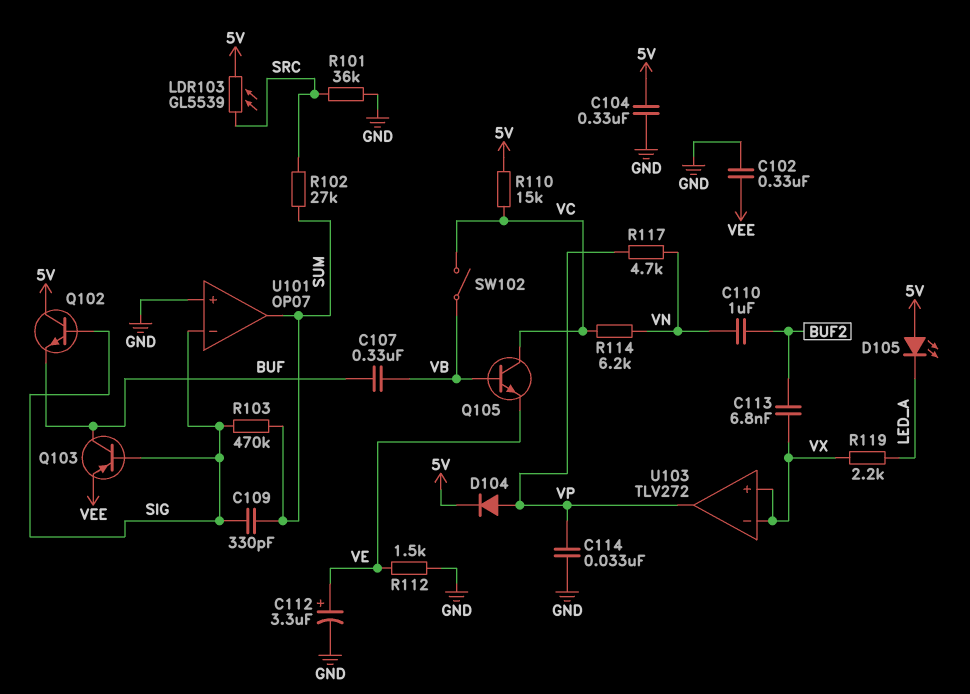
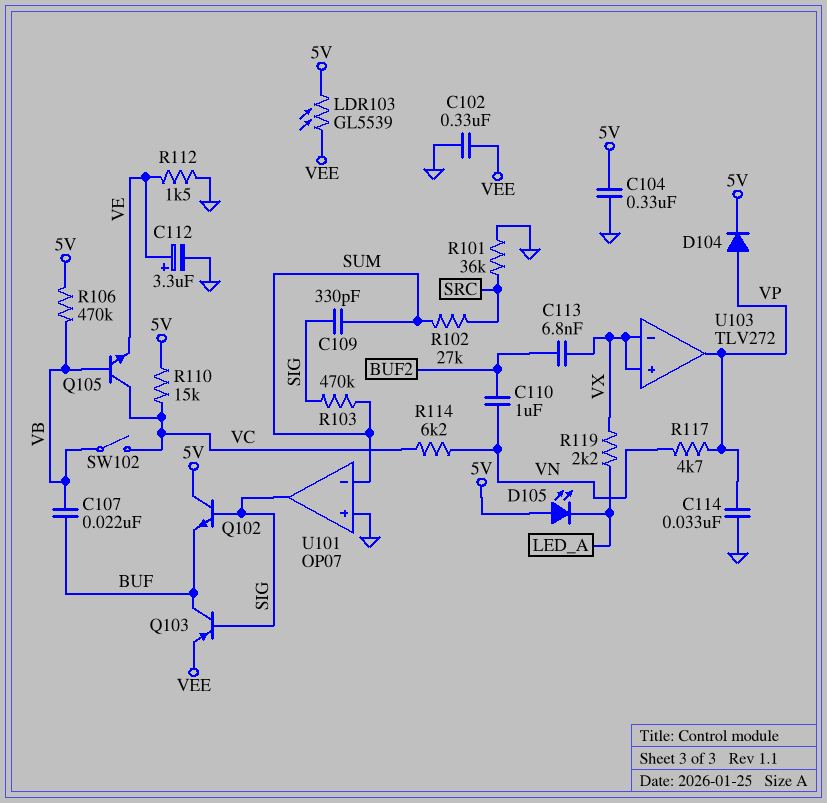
C107: 330nF (BUF, VB) -> 22nF (BUF, VB)
LDR103: GL5539 (5V, SRC) -> GL5539 (5V, VEE)
R106: none -> 470k (5V, VB)
U101 pin in-: SIG -> SUM
U101 pin out: SUM -> SIG

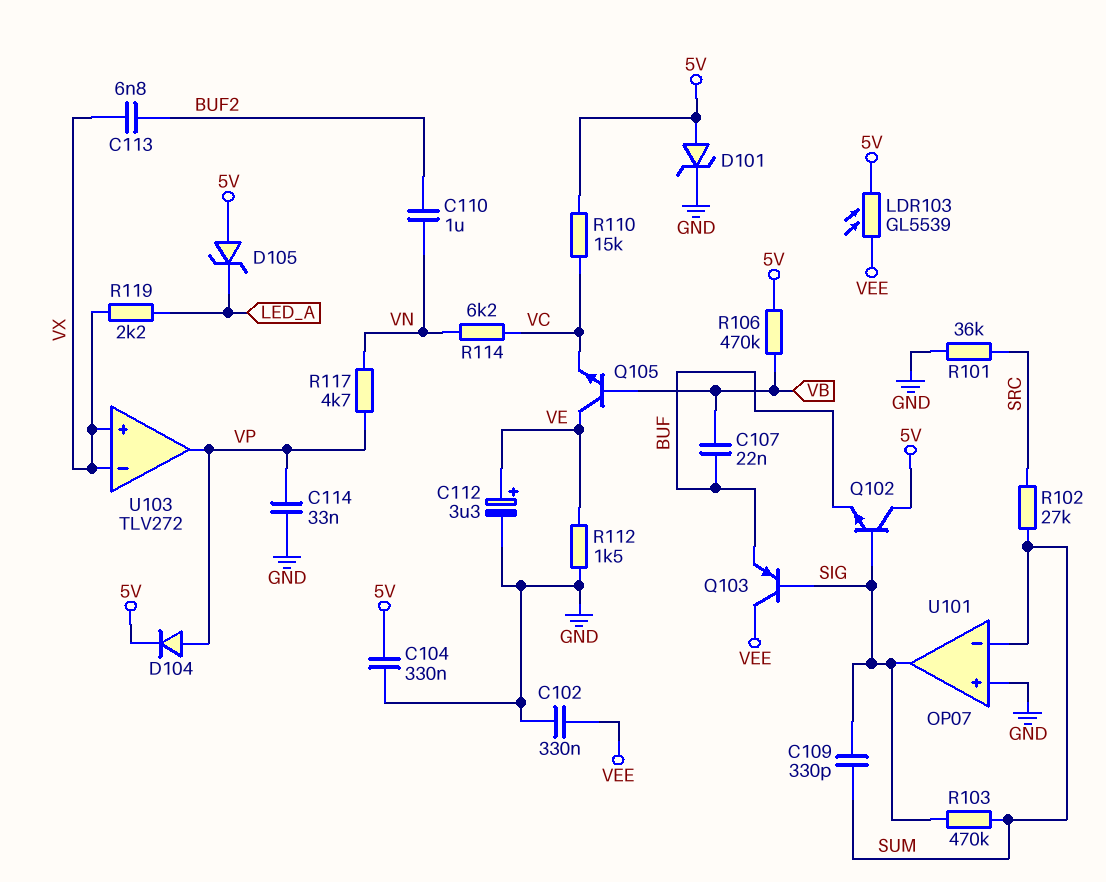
D101: none -> zener (A 5V, K GND)
D105: LED (A 5V, K LED_A) -> zener (A 5V, K LED_A)
Q103: PNP (B SIG, C BUF, E VEE) -> PNP (B SIG, C VEE, E BUF)
Q105: NPN (B VB, C VC, E VE) -> NPN (B VB, C VE, E VC)
SW102: switch (VB, VC) -> none

